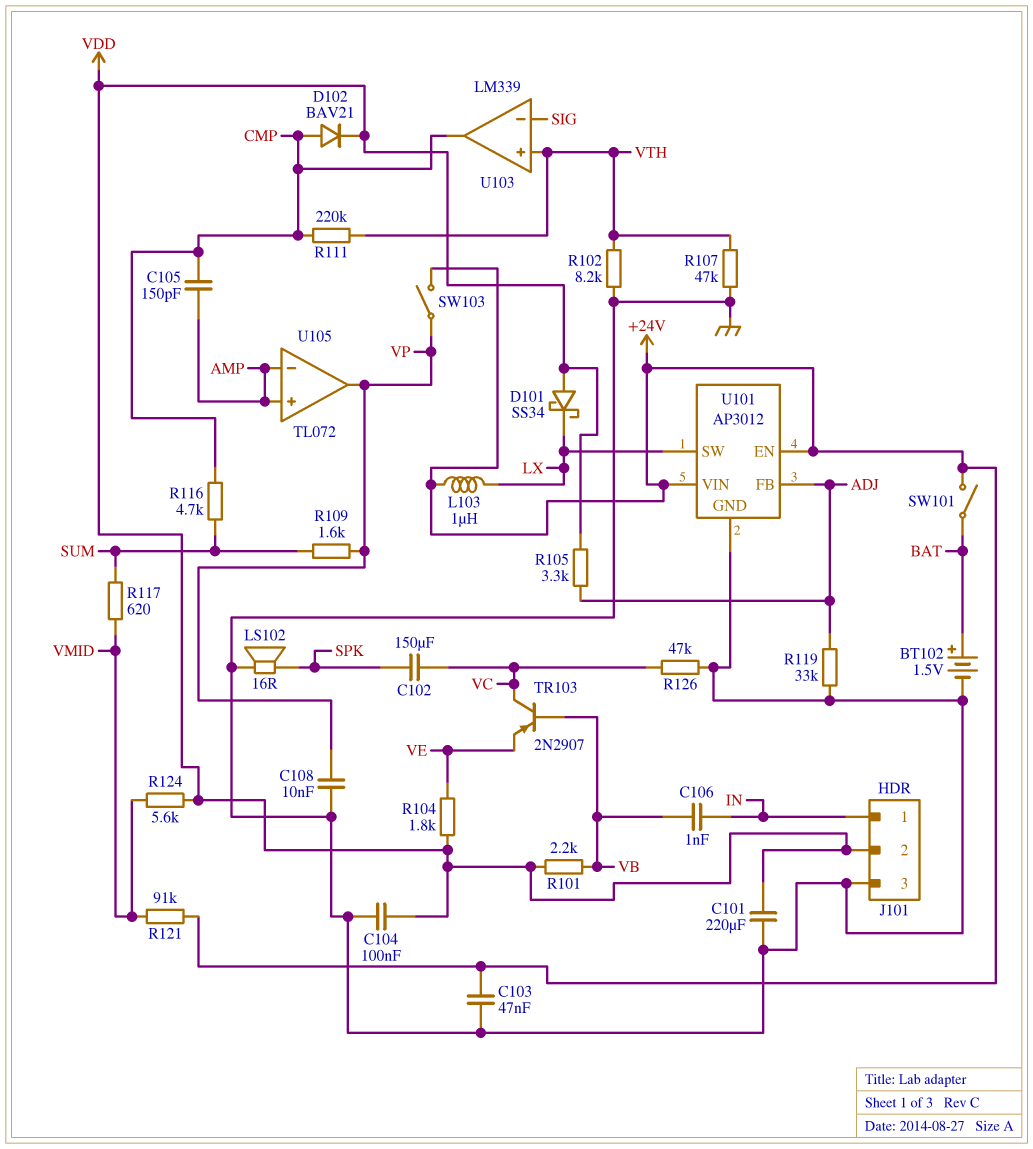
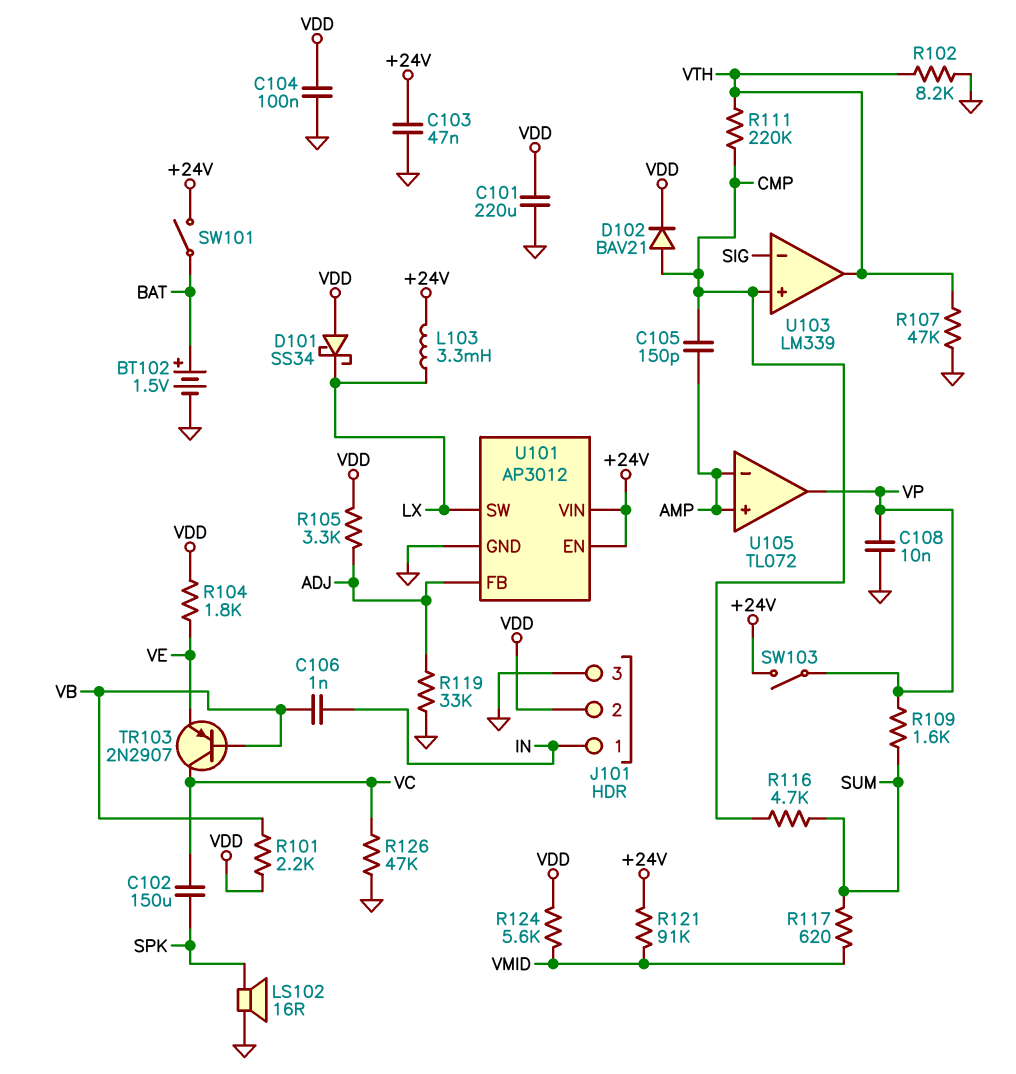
L103: 1uH (+24V, LX) -> 3.3mH (+24V, LX)
U103 pin in+: VTH -> CMP
U103 pin out: CMP -> VTH

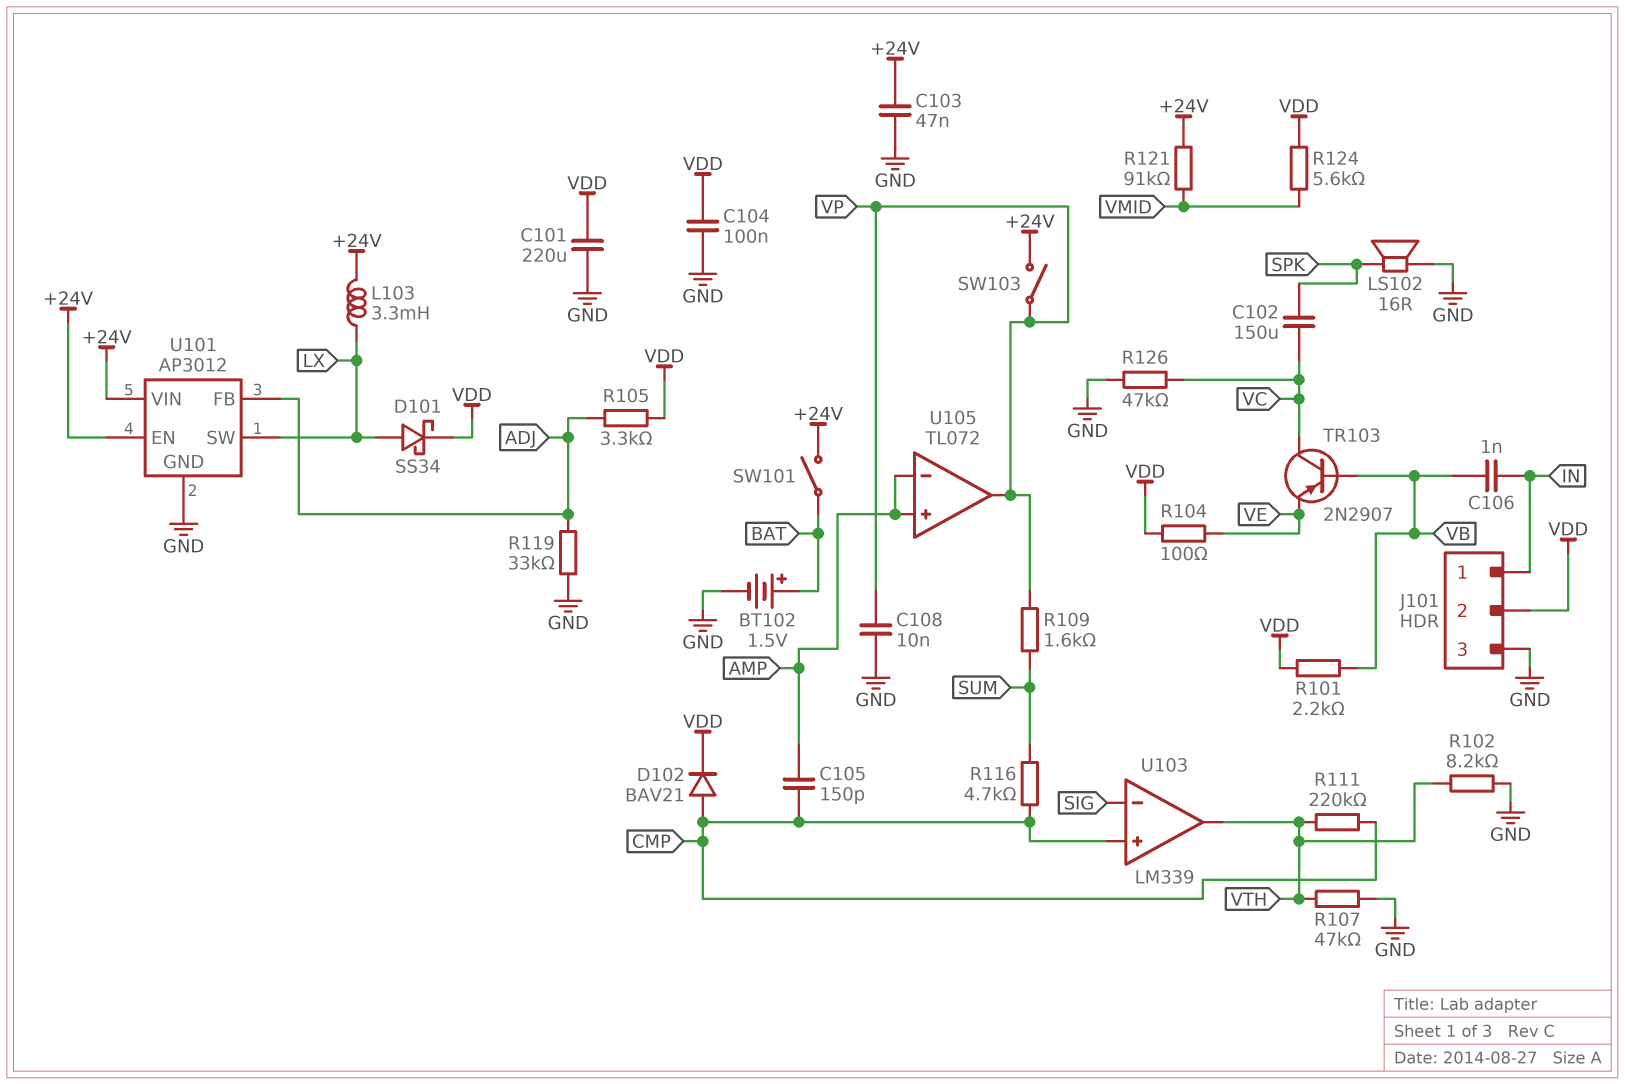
D101: schottky SS34 (A VDD, K LX) -> schottky SS34 (A LX, K VDD)
R104: 1.8k (VDD, VE) -> 100 (VDD, VE)
R117: 620 (SUM, VMID) -> none

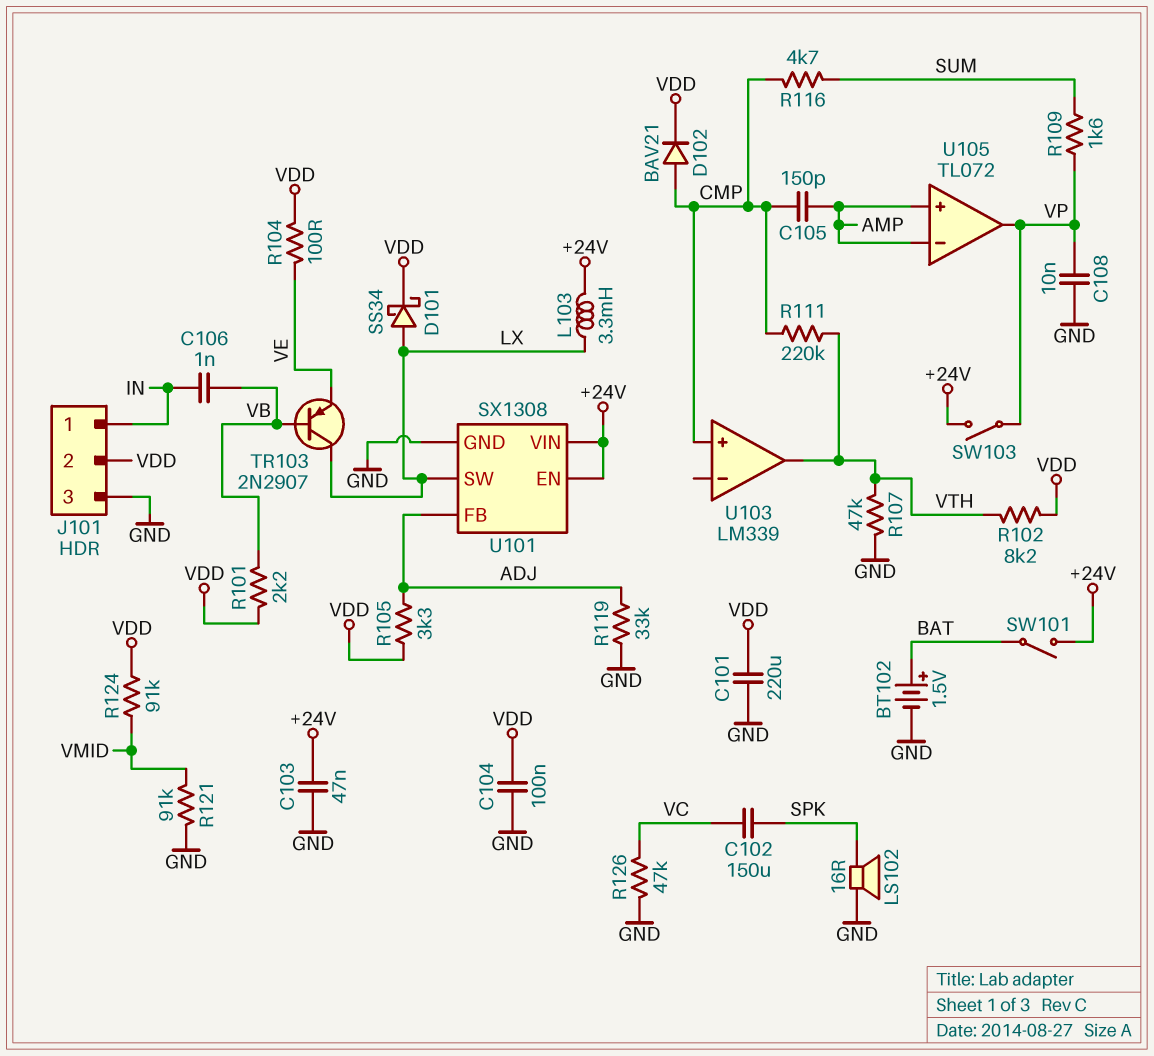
R102: 8.2k (GND, VTH) -> 8.2k (VDD, VTH)
R121: 91k (+24V, VMID) -> 91k (GND, VMID)
R124: 5.6k (VDD, VMID) -> 91k (VDD, VMID)
TR103: PNP 2N2907 (B VB, C VC, E VE) -> PNP 2N2907 (B VB, C LX, E VE)
U101: AP3012 -> SX1308
U103 pin in-: SIG -> none

